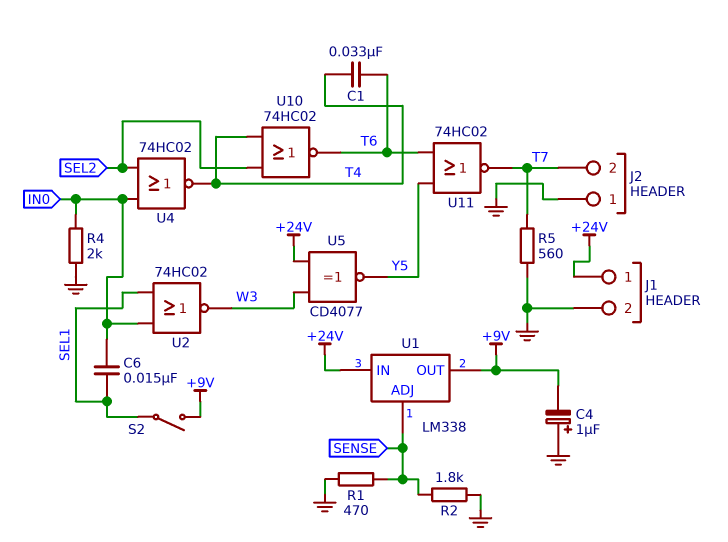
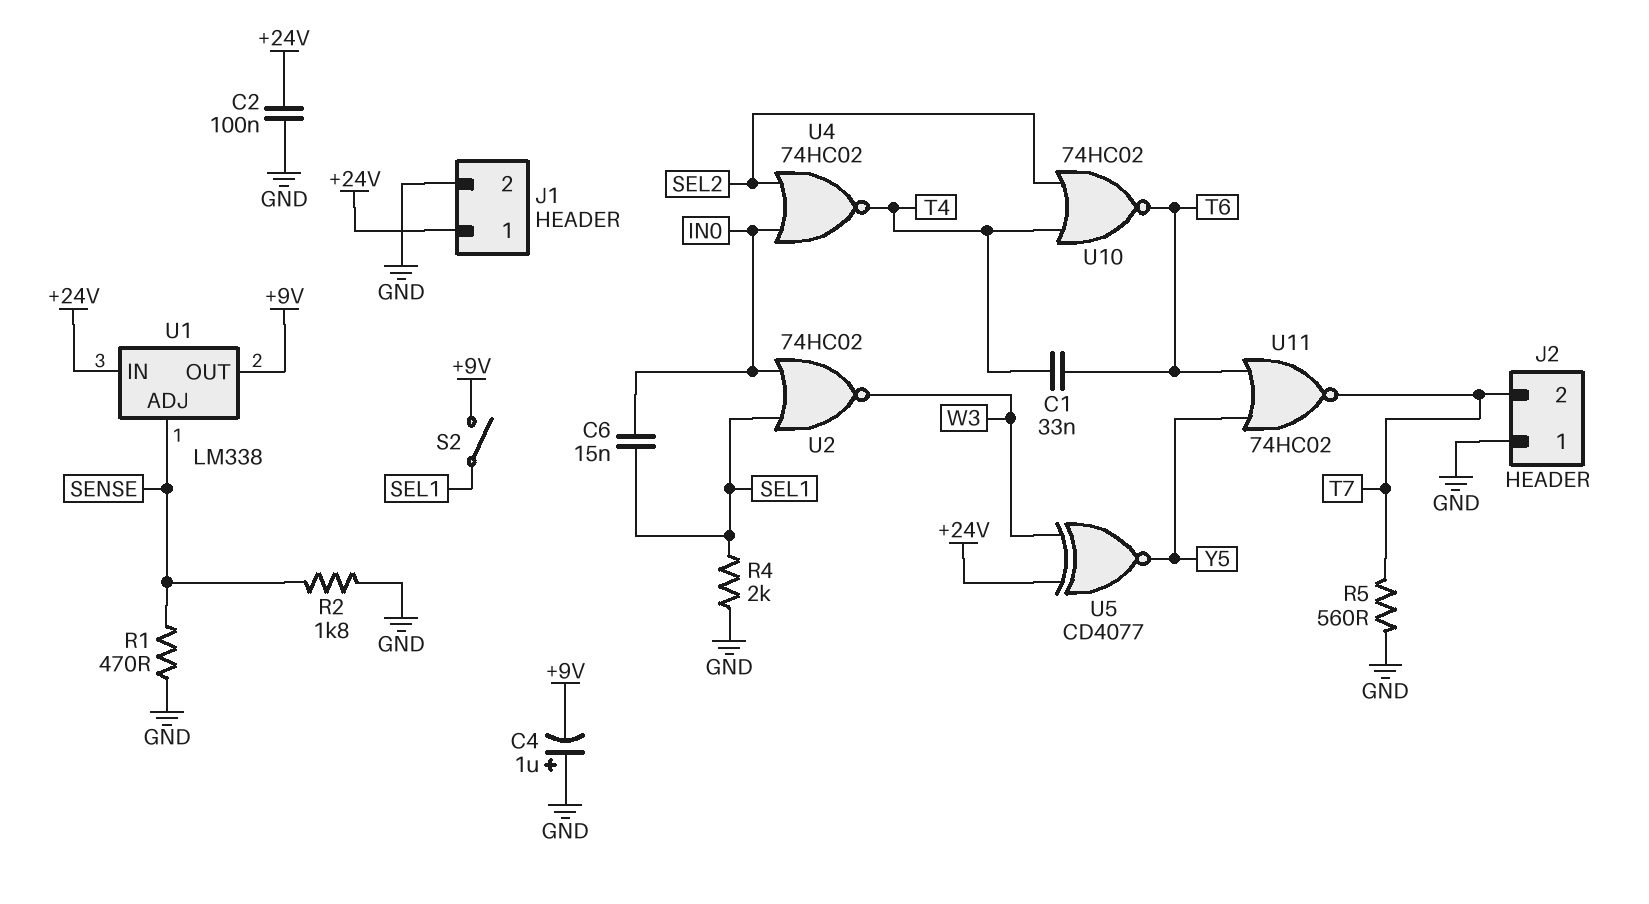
C2: none -> 100nF (+24V, GND)
R4: 2k (GND, IN0) -> 2k (GND, SEL1)

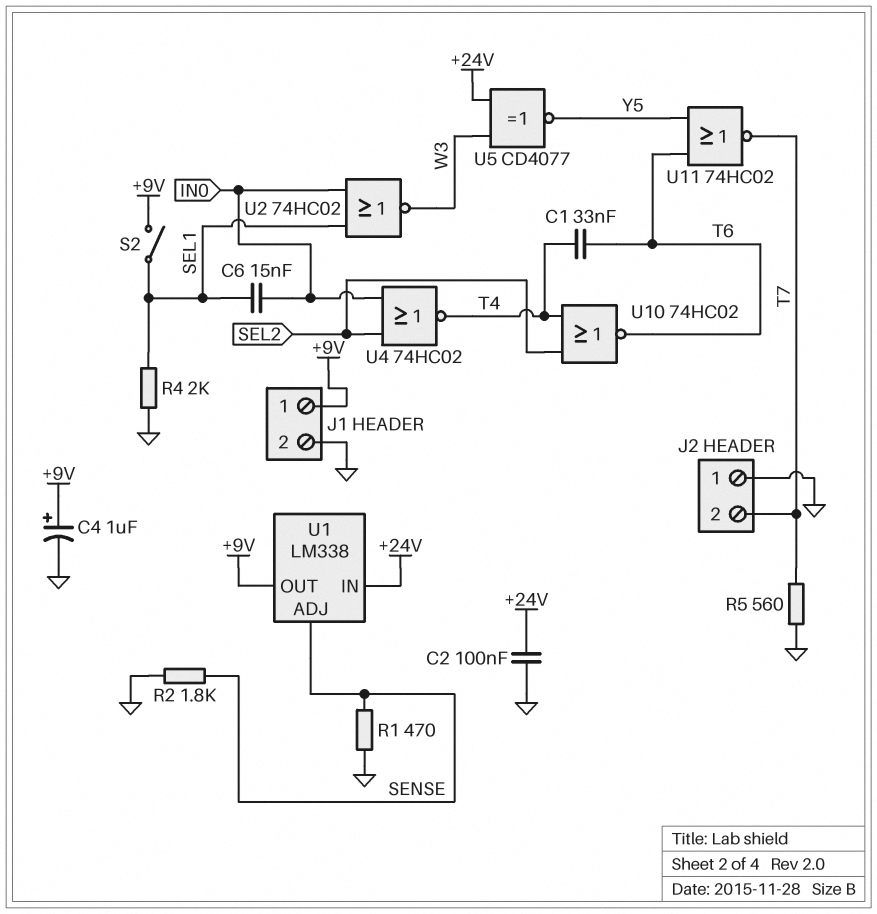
C4: 1uF (plus GND, minus +9V) -> 1uF (plus +9V, minus GND)
J1 pin 1: +24V -> +9V

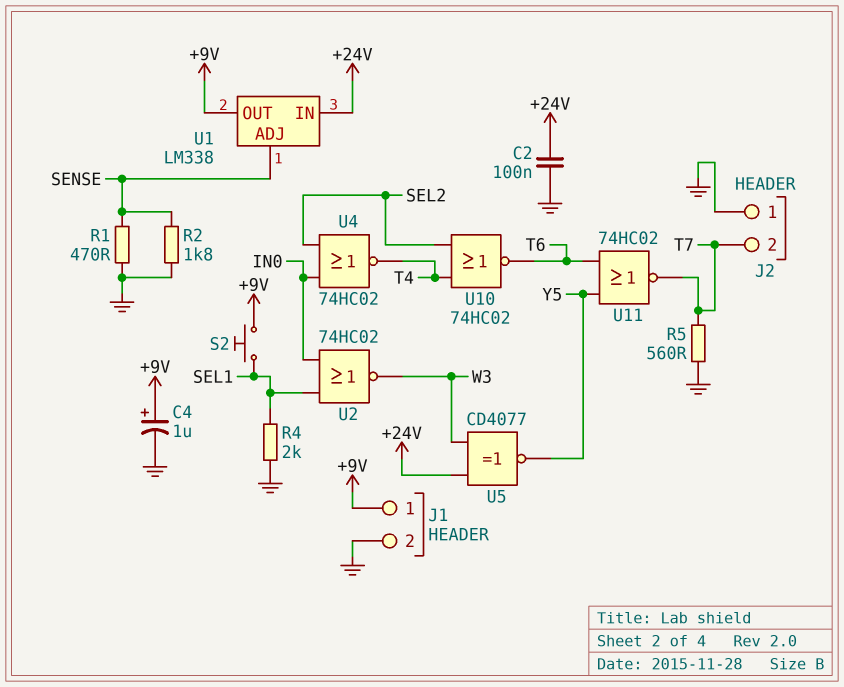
C1: 33nF (T4, T6) -> none
C6: 15nF (IN0, SEL1) -> none
S2: switch (+9V, SEL1) -> button (+9V, SEL1)

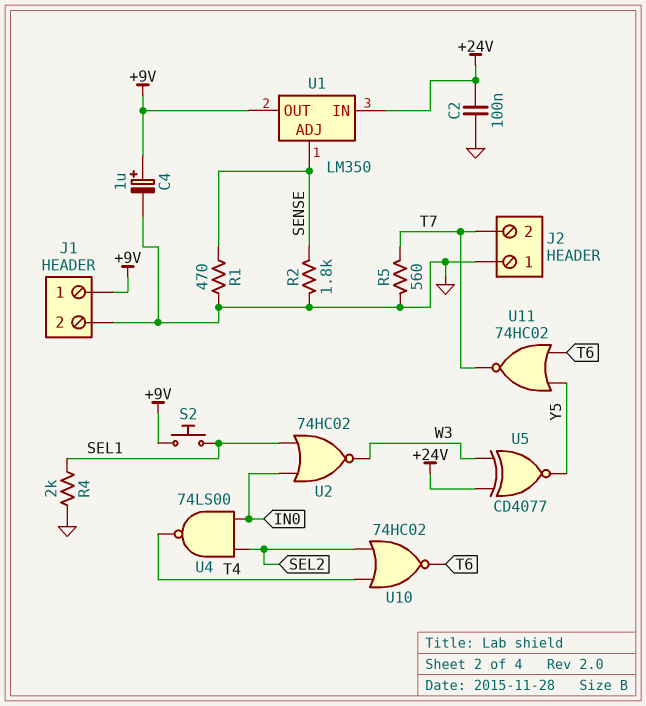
U1: LM338 -> LM350
U4: NOR 74HC02 (in IN0, in SEL2, out T4) -> NAND 74LS00 (in IN0, in SEL2, out T4)

